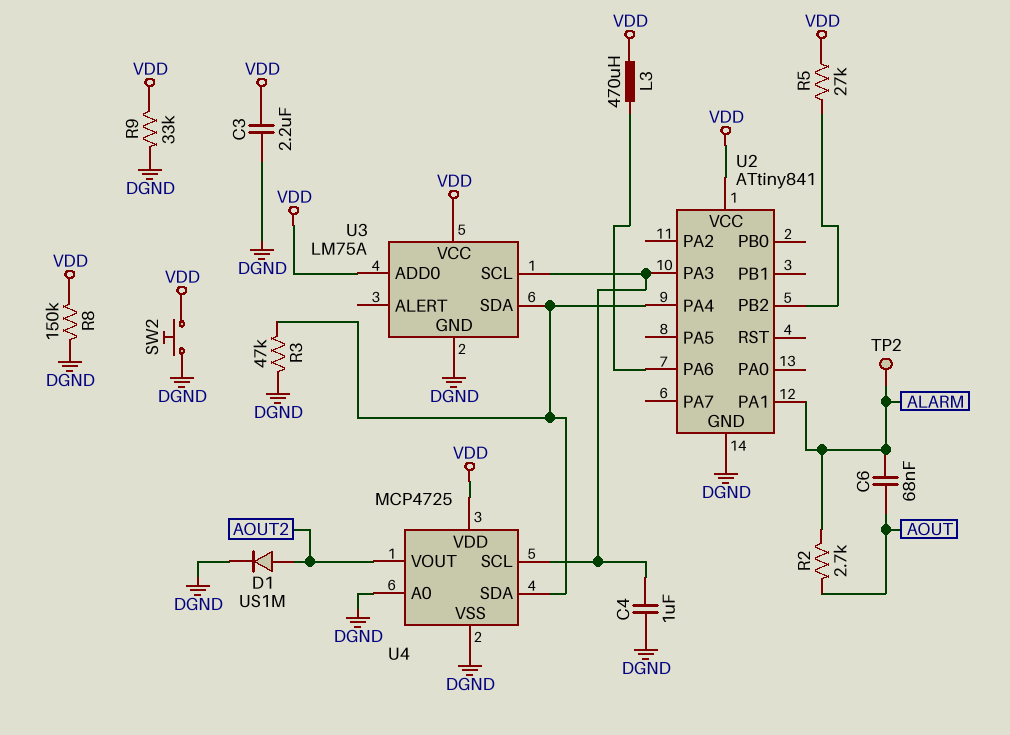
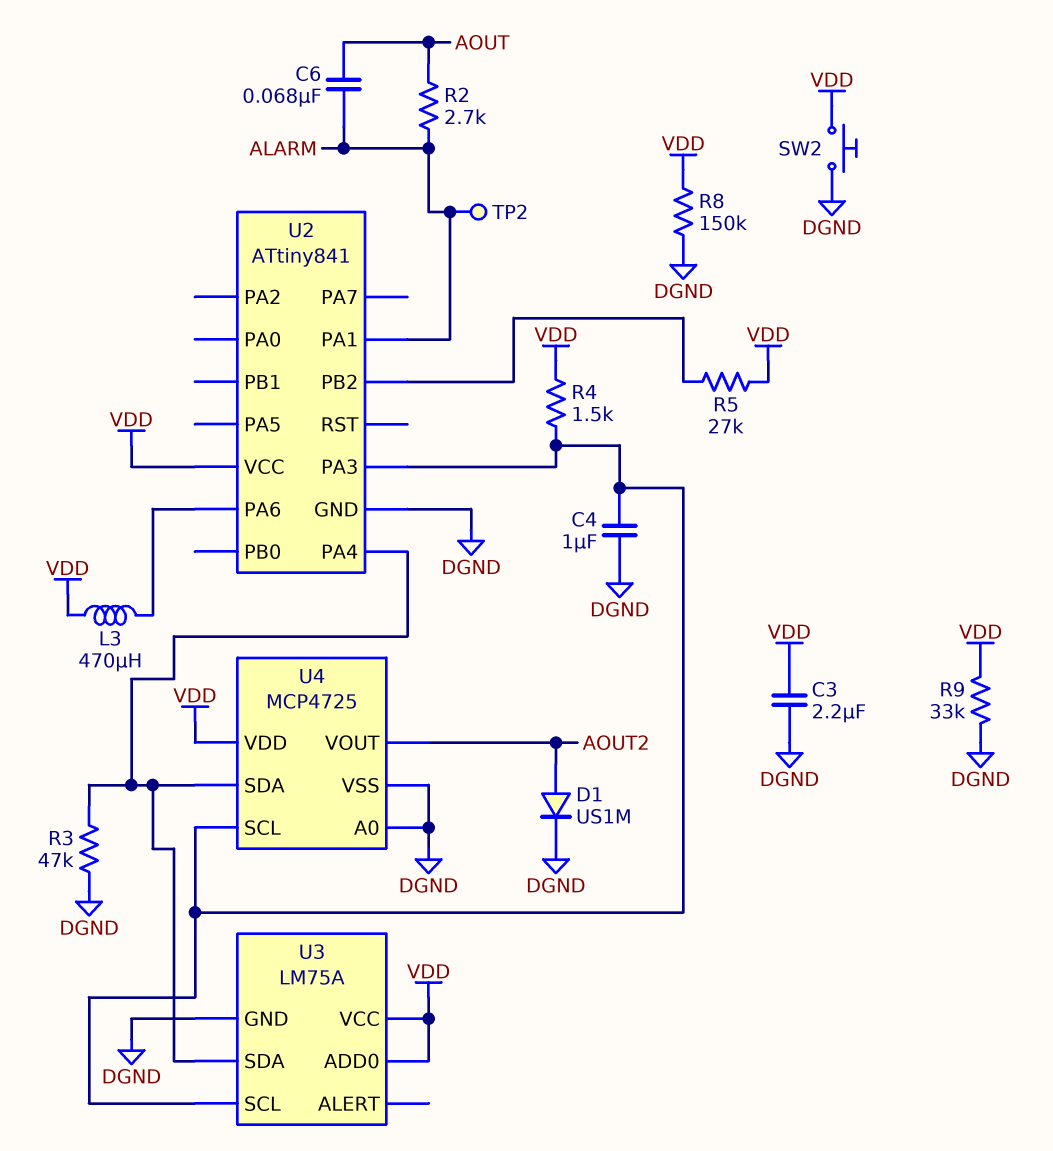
R4: none -> 1.5k (U2/PA3, VDD)

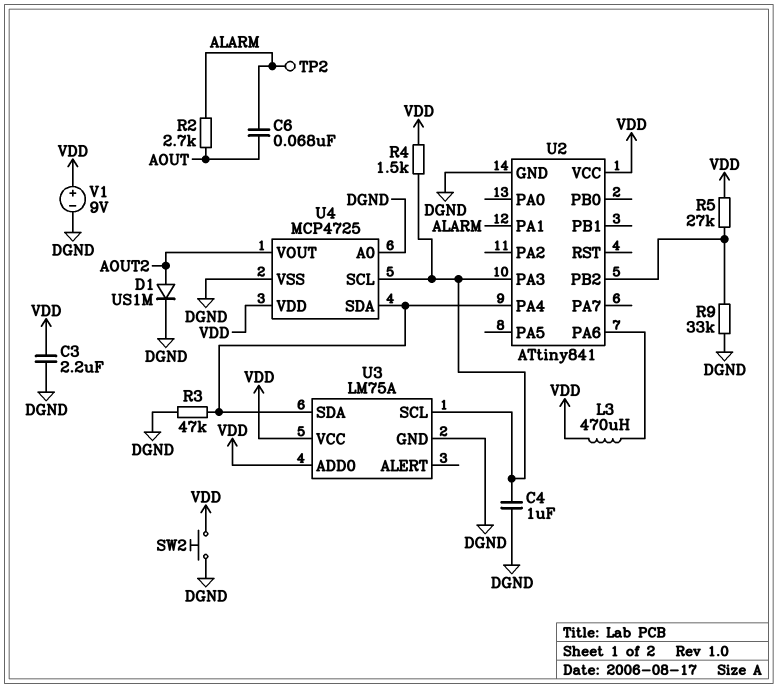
R8: 150k (DGND, VDD) -> none
R9: 33k (DGND, VDD) -> 33k (DGND, U2/PB2)
V1: none -> 9V (plus VDD, minus DGND)

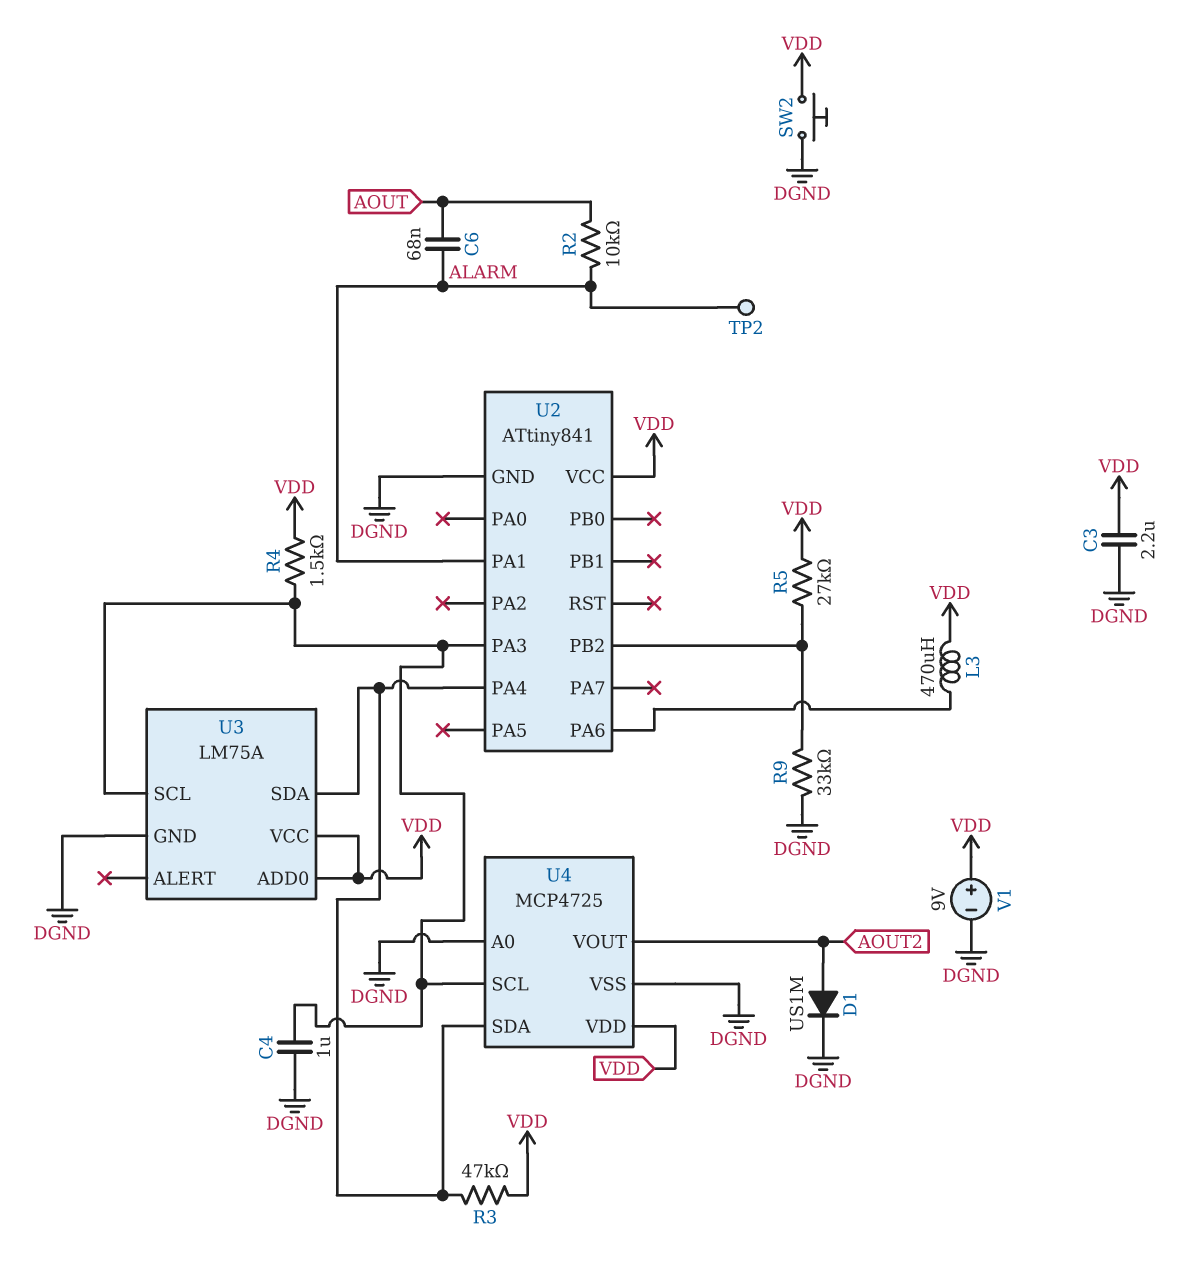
R2: 2.7k (ALARM, AOUT) -> 10k (ALARM, AOUT)
R3: 47k (DGND, U2/PA4) -> 47k (U2/PA4, VDD)

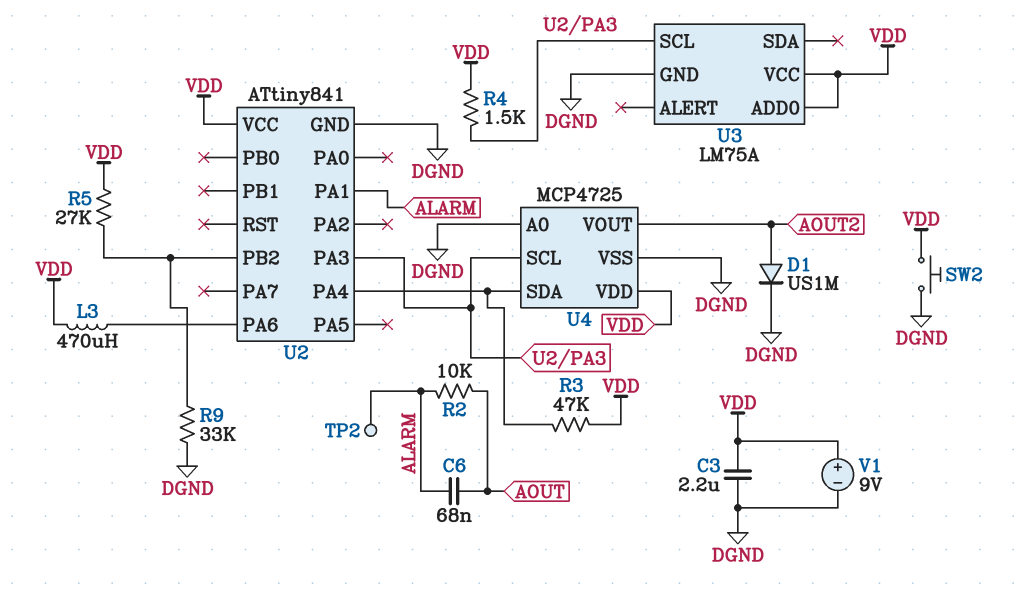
C4: 1uF (DGND, U2/PA3) -> none
U3 pin SDA: U2/PA4 -> none

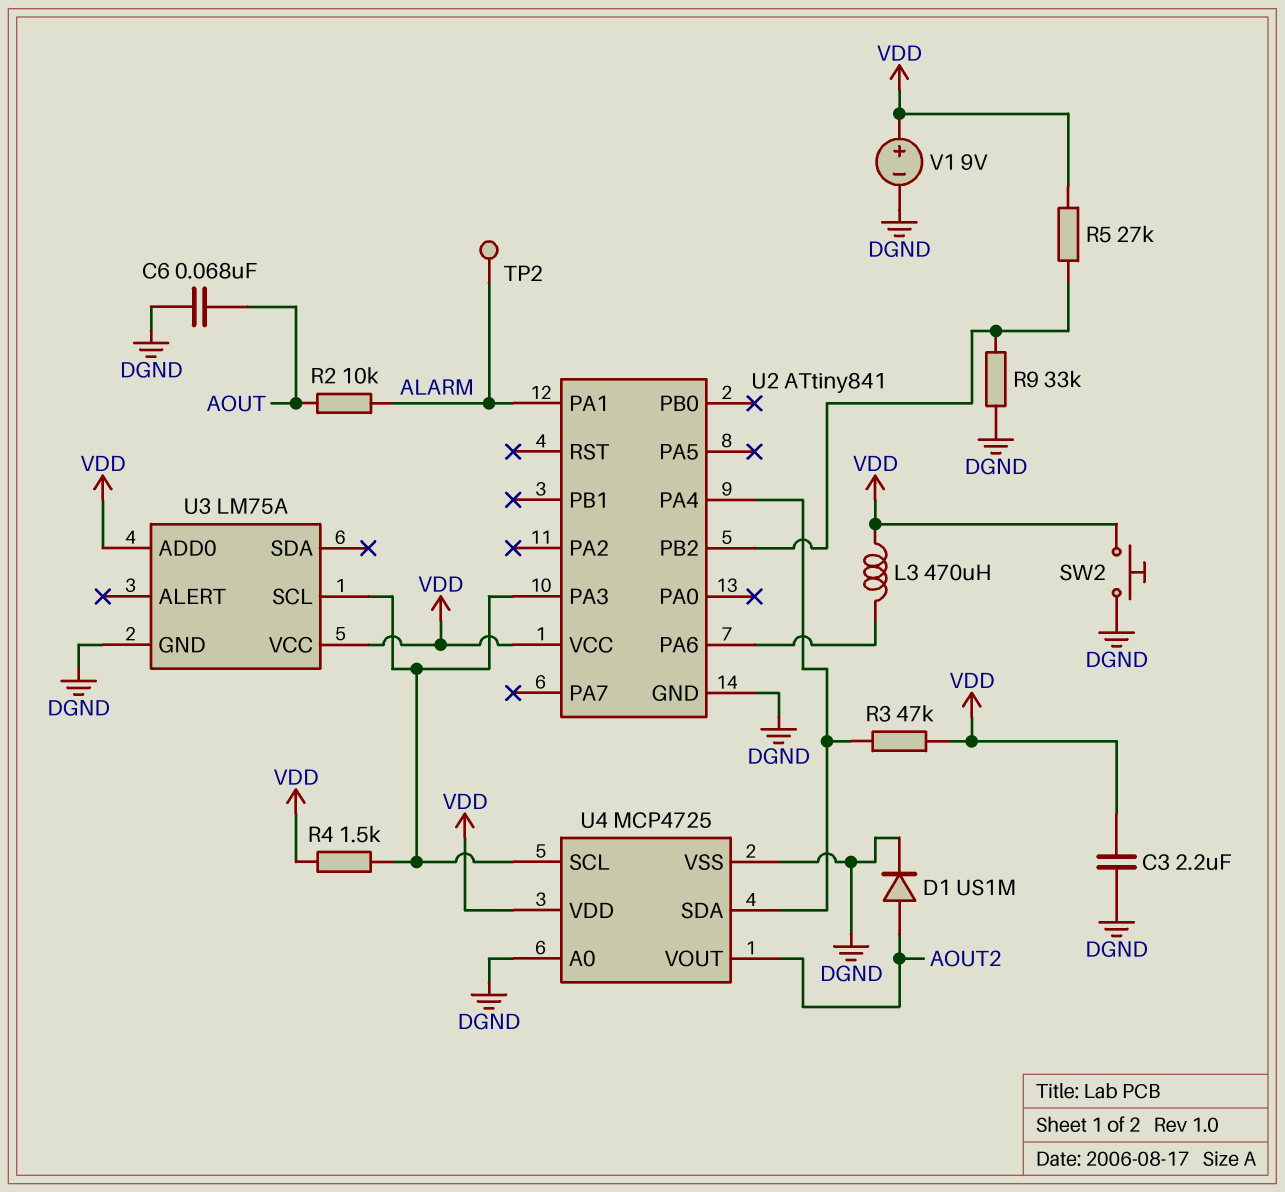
C6: 68nF (ALARM, AOUT) -> 68nF (AOUT, DGND)

